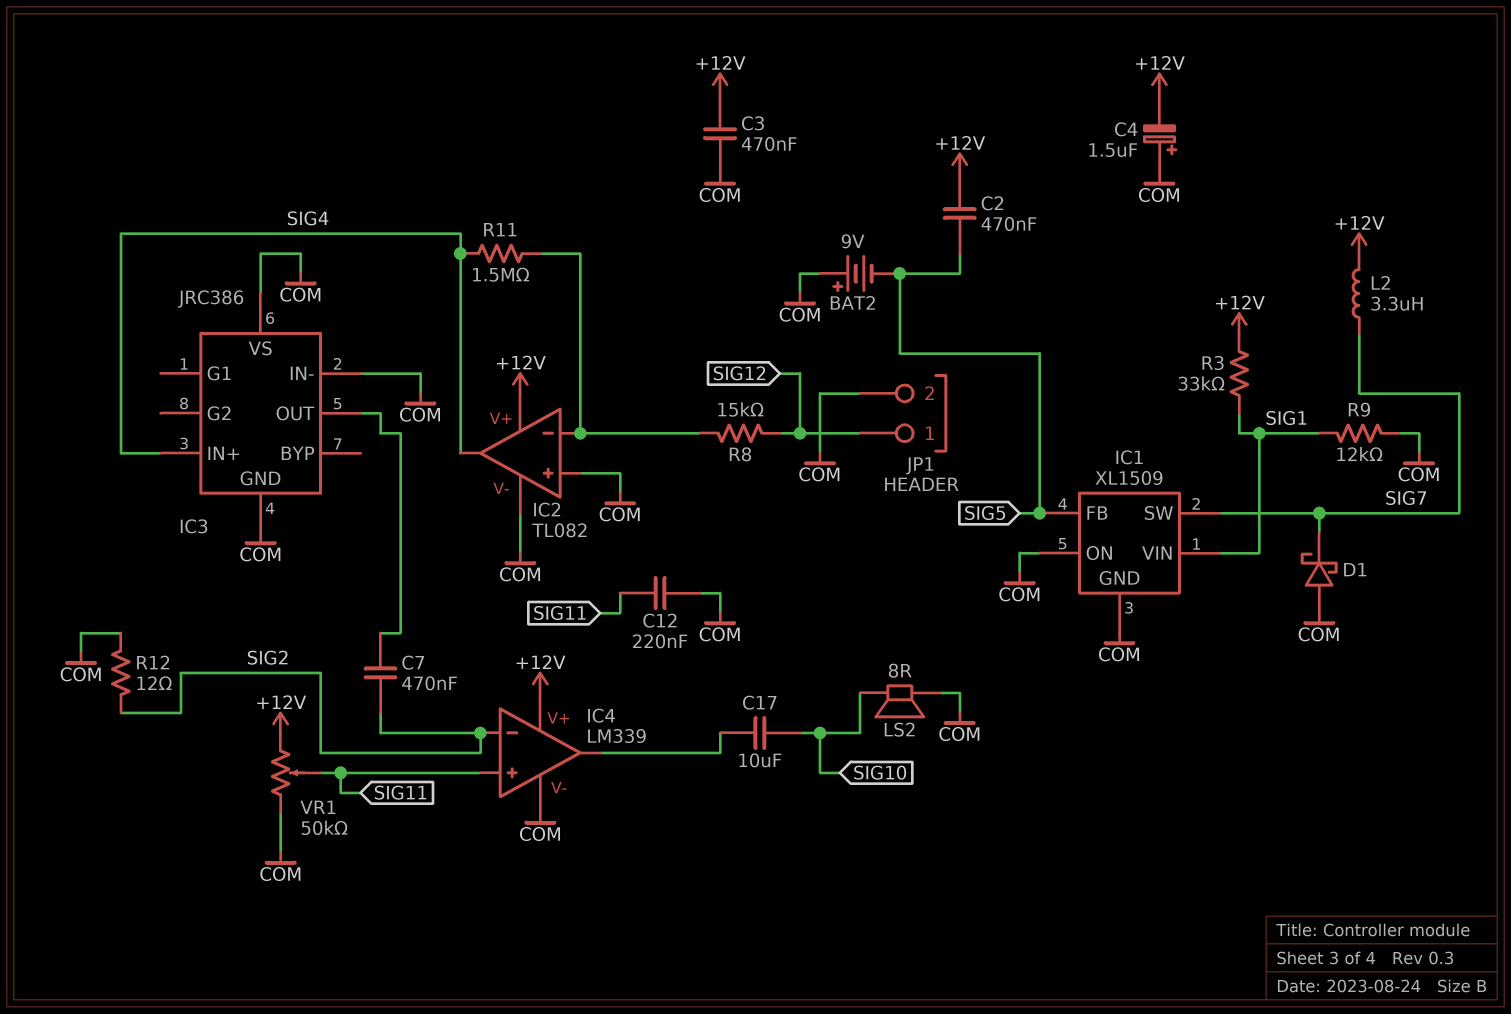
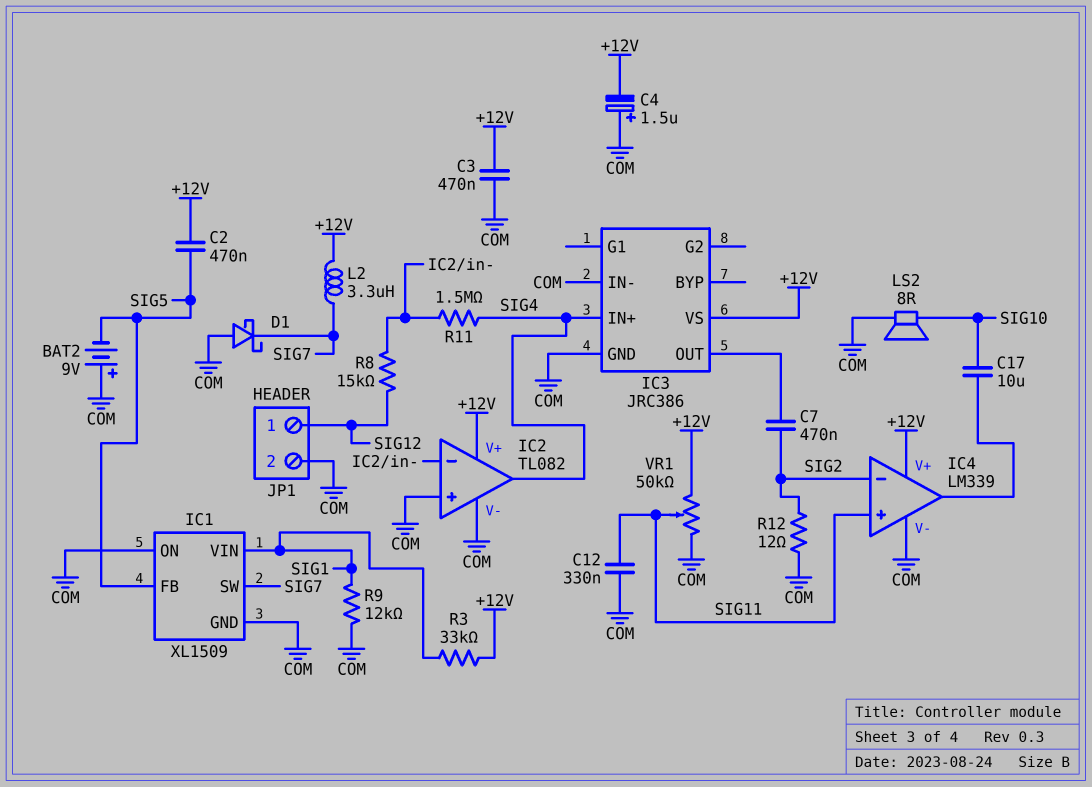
C12: 220nF (COM, SIG11) -> 330nF (COM, SIG11)
IC3 pin VS: COM -> +12V

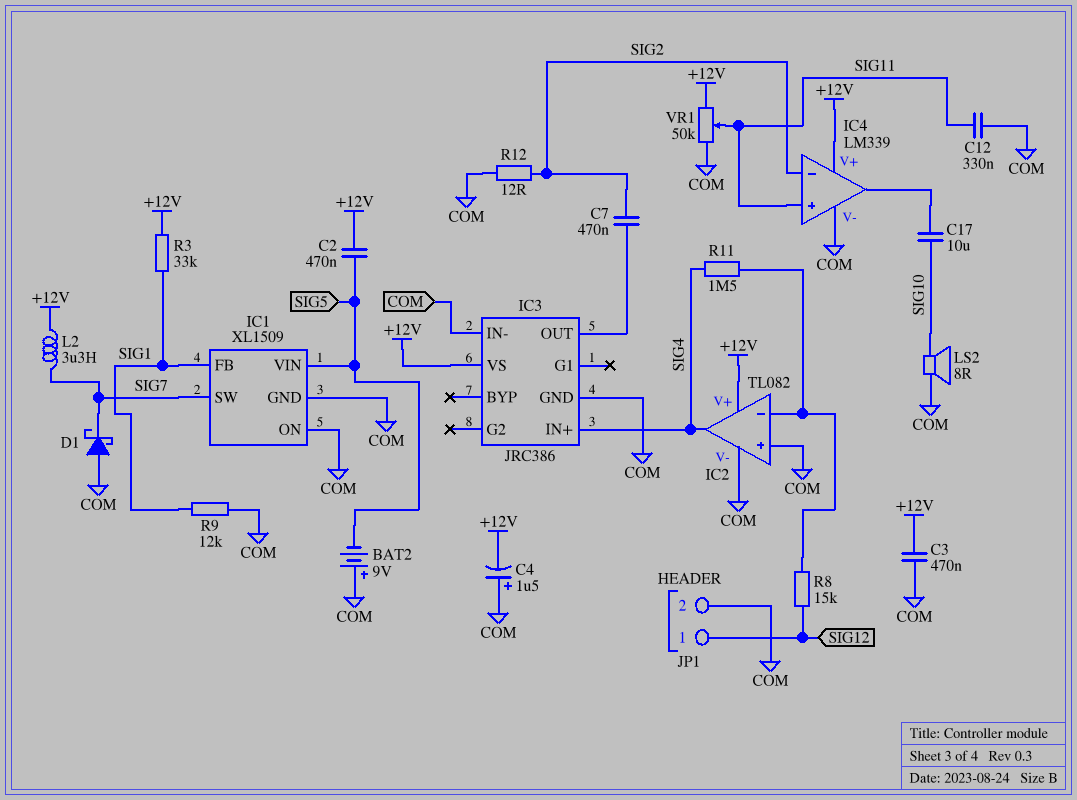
IC1 pin FB: SIG5 -> SIG1
IC1 pin VIN: SIG1 -> SIG5

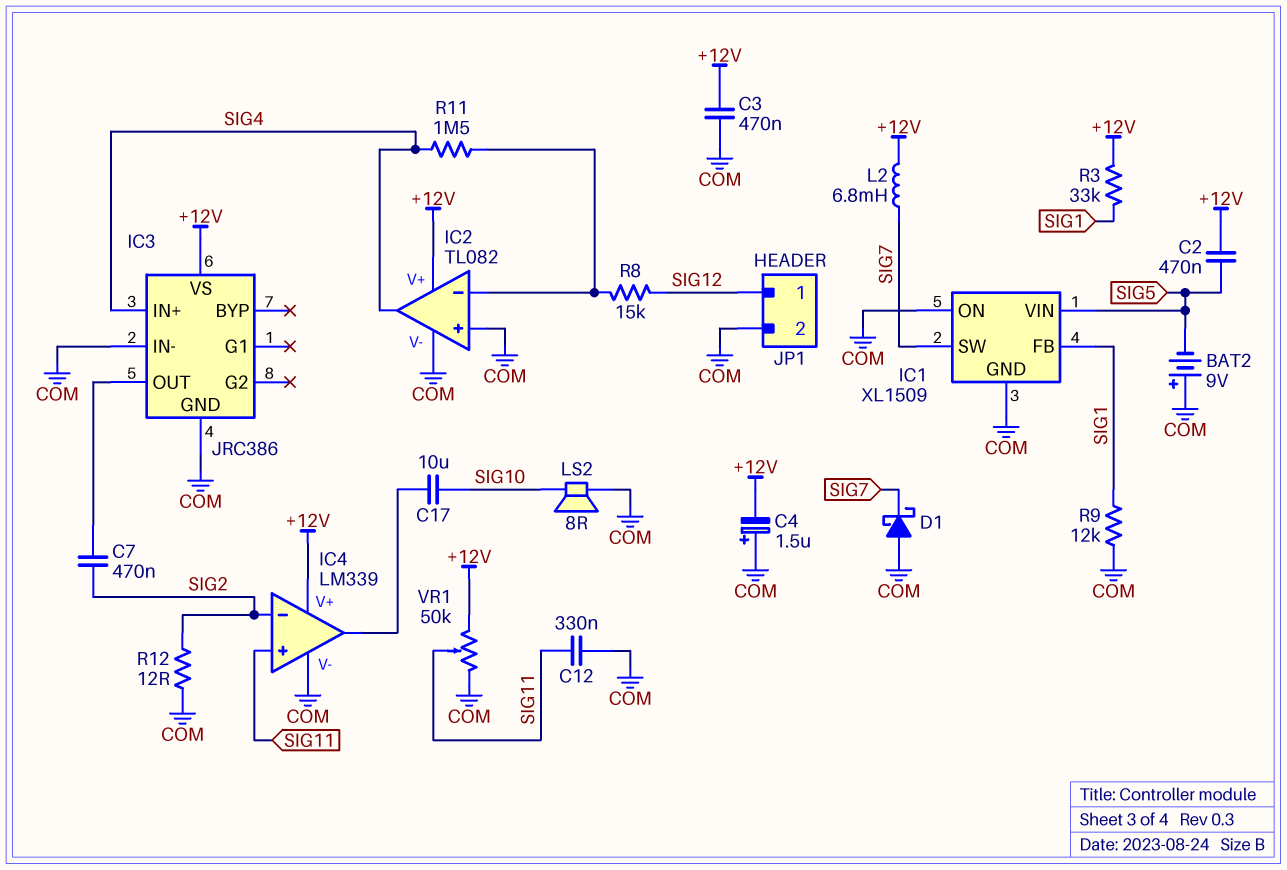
L2: 3.3uH (+12V, SIG7) -> 6.8mH (+12V, SIG7)

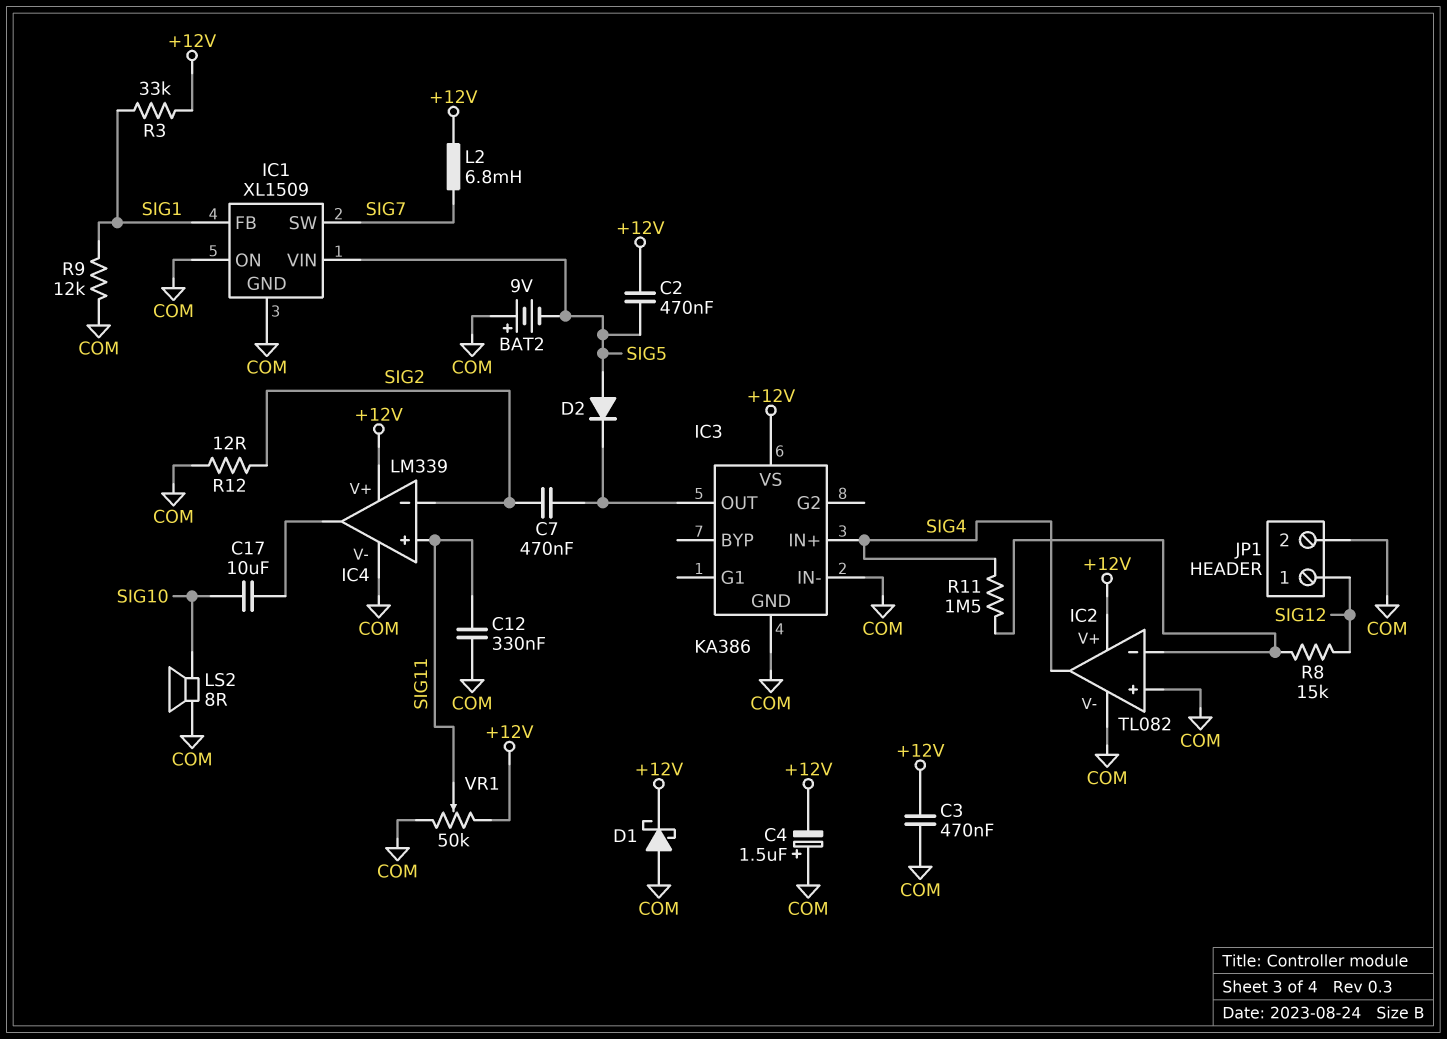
D1: schottky (A COM, K SIG7) -> schottky (A COM, K +12V)
D2: none -> diode (A SIG5, K IC3/OUT)
IC3: JRC386 -> KA386

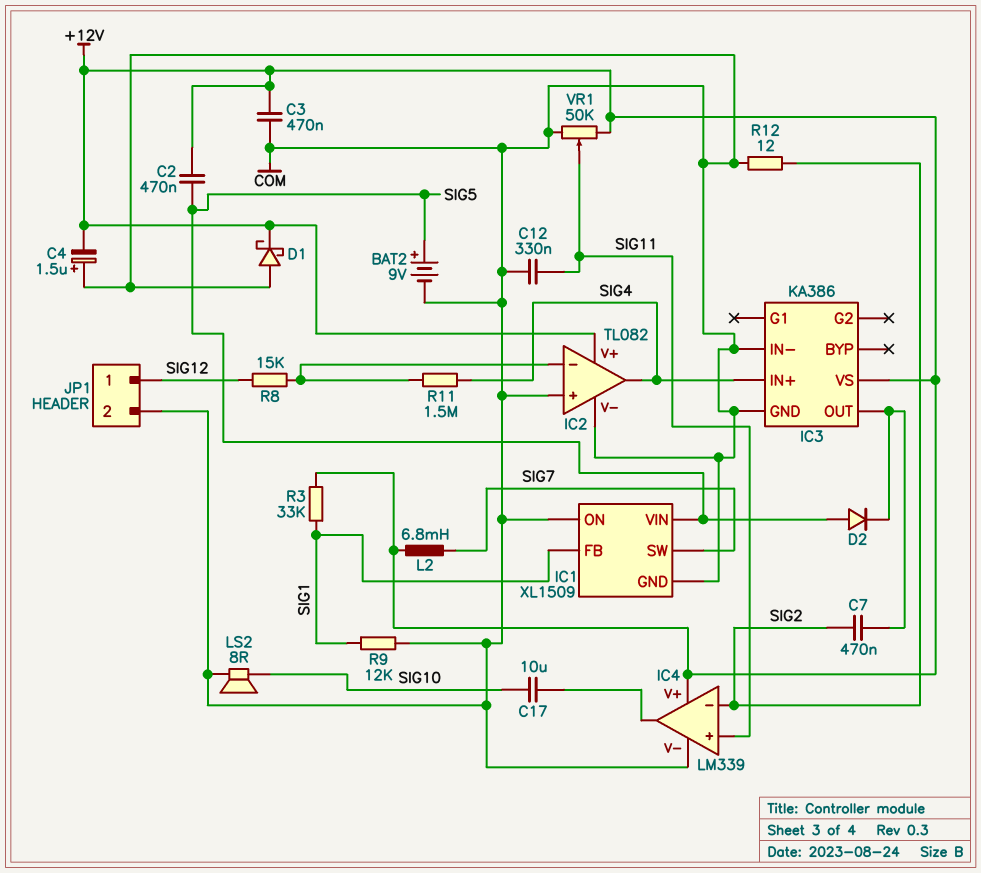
BAT2: 9V (plus COM, minus SIG5) -> 9V (plus SIG5, minus COM)

